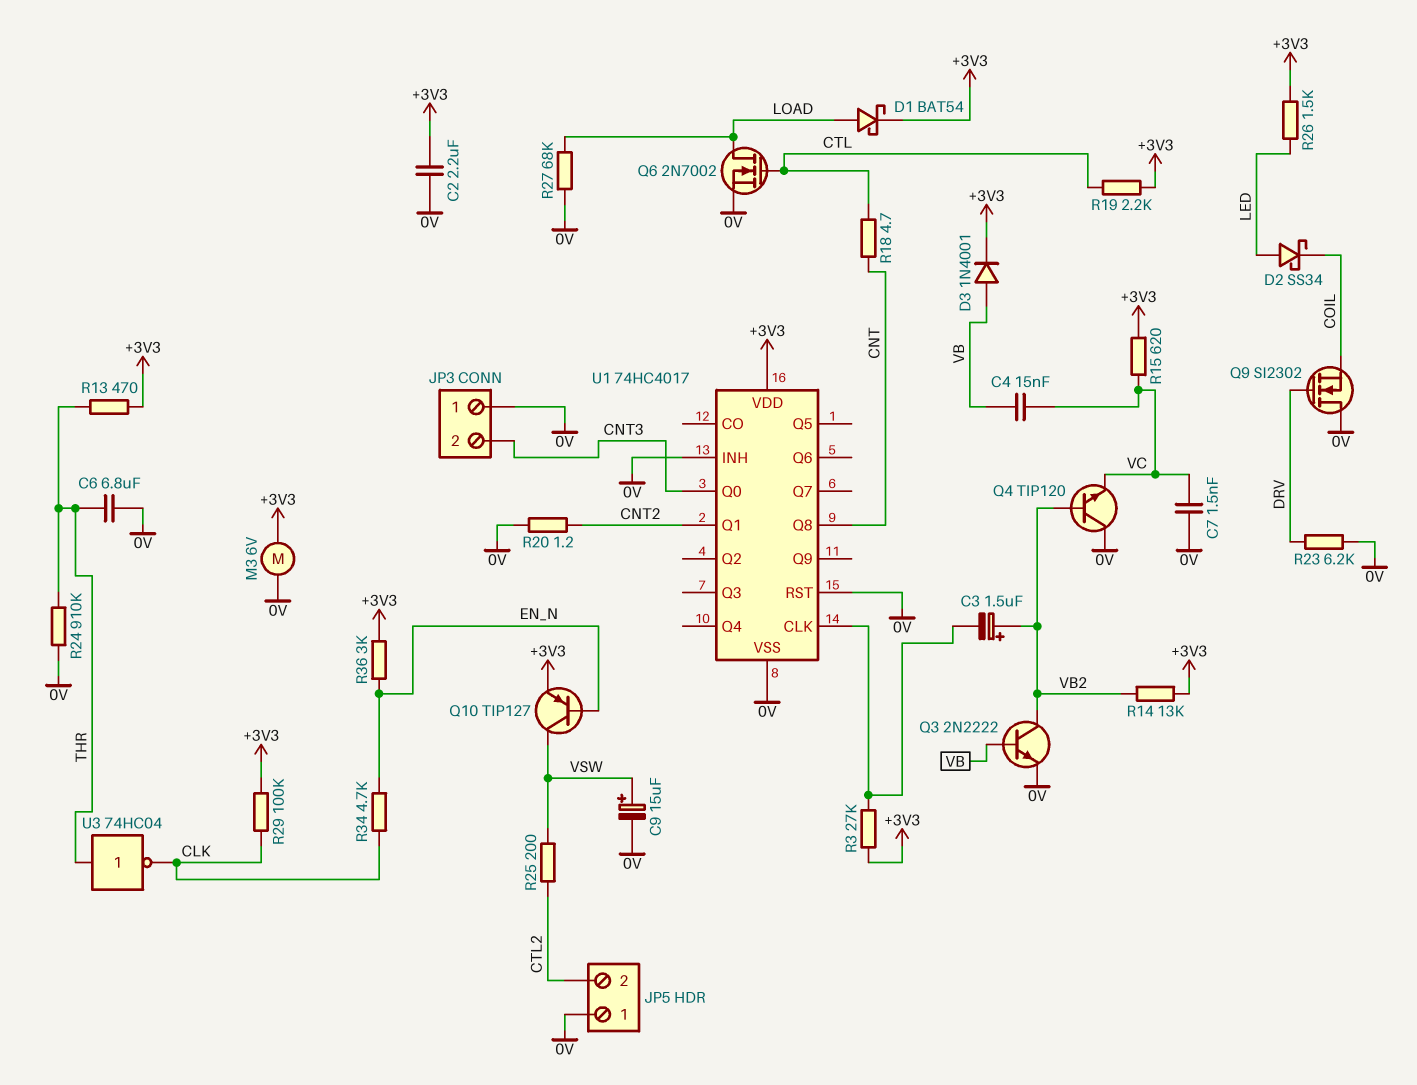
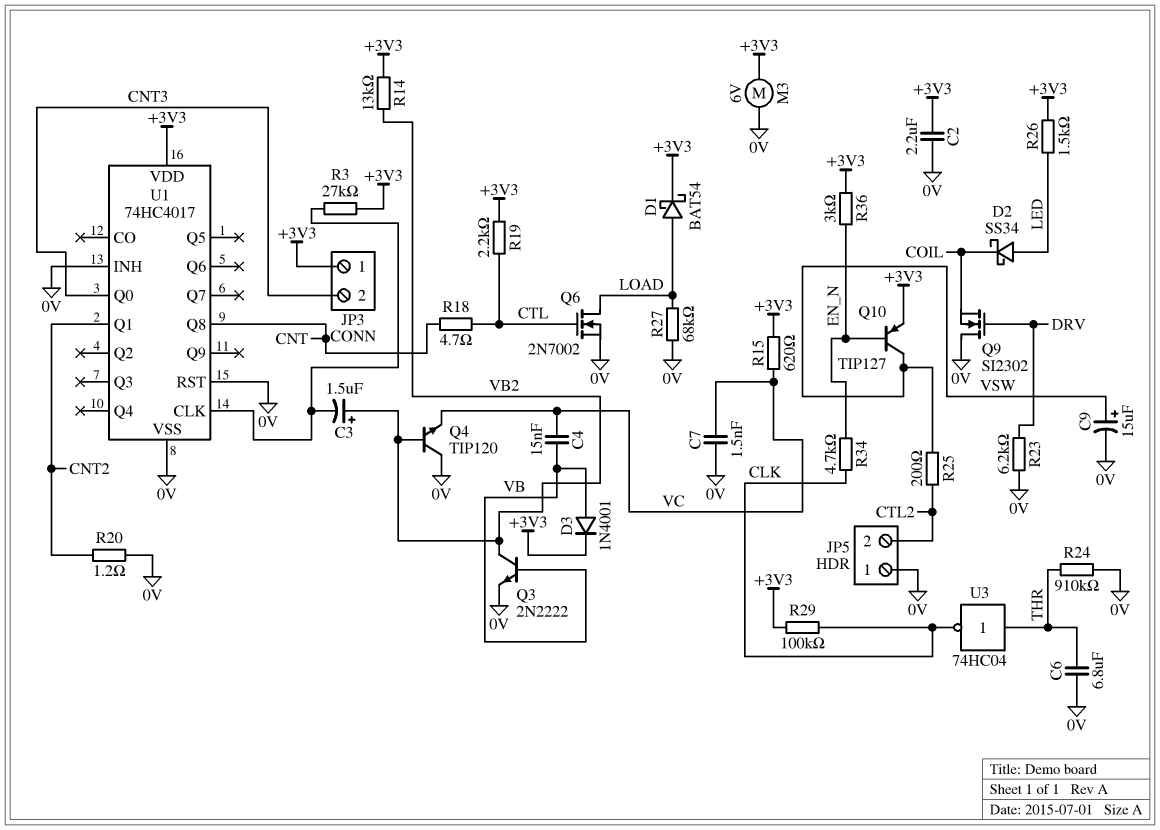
JP3 pin 1: 0V -> +3V3
R13: 470 (+3V3, THR) -> none

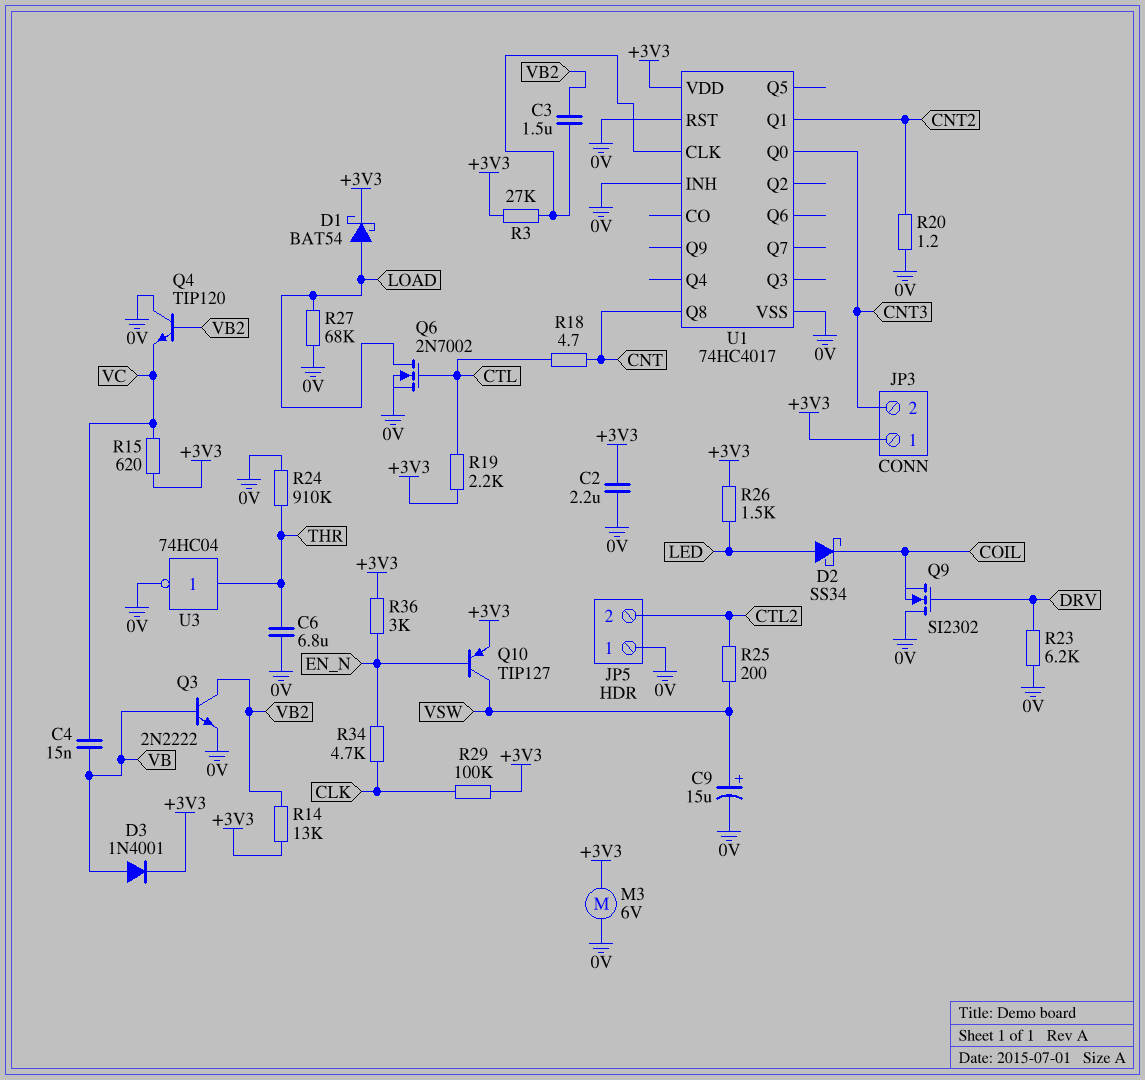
C3: 1.5uF (plus VB2, minus U1/CLK) -> 1.5uF (U1/CLK, VB2)
C7: 1.5nF (0V, VC) -> none
U3: NOT 74HC04 (in THR, out CLK) -> NOT 74HC04 (in THR, out 0V)

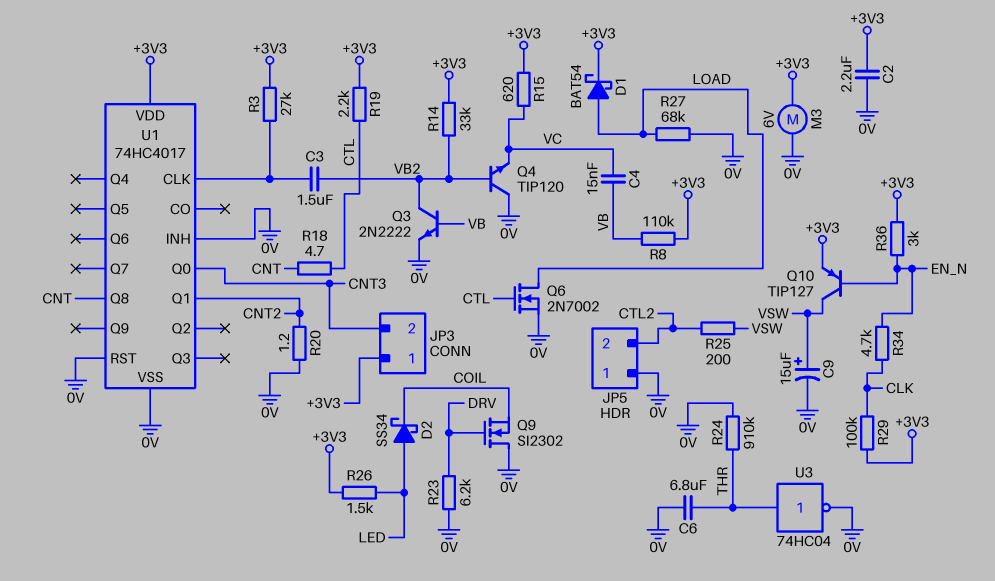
D3: diode 1N4001 (A VB, K +3V3) -> none
R8: none -> 110k (+3V3, VB)
R14: 13k (+3V3, VB2) -> 33k (+3V3, VB2)

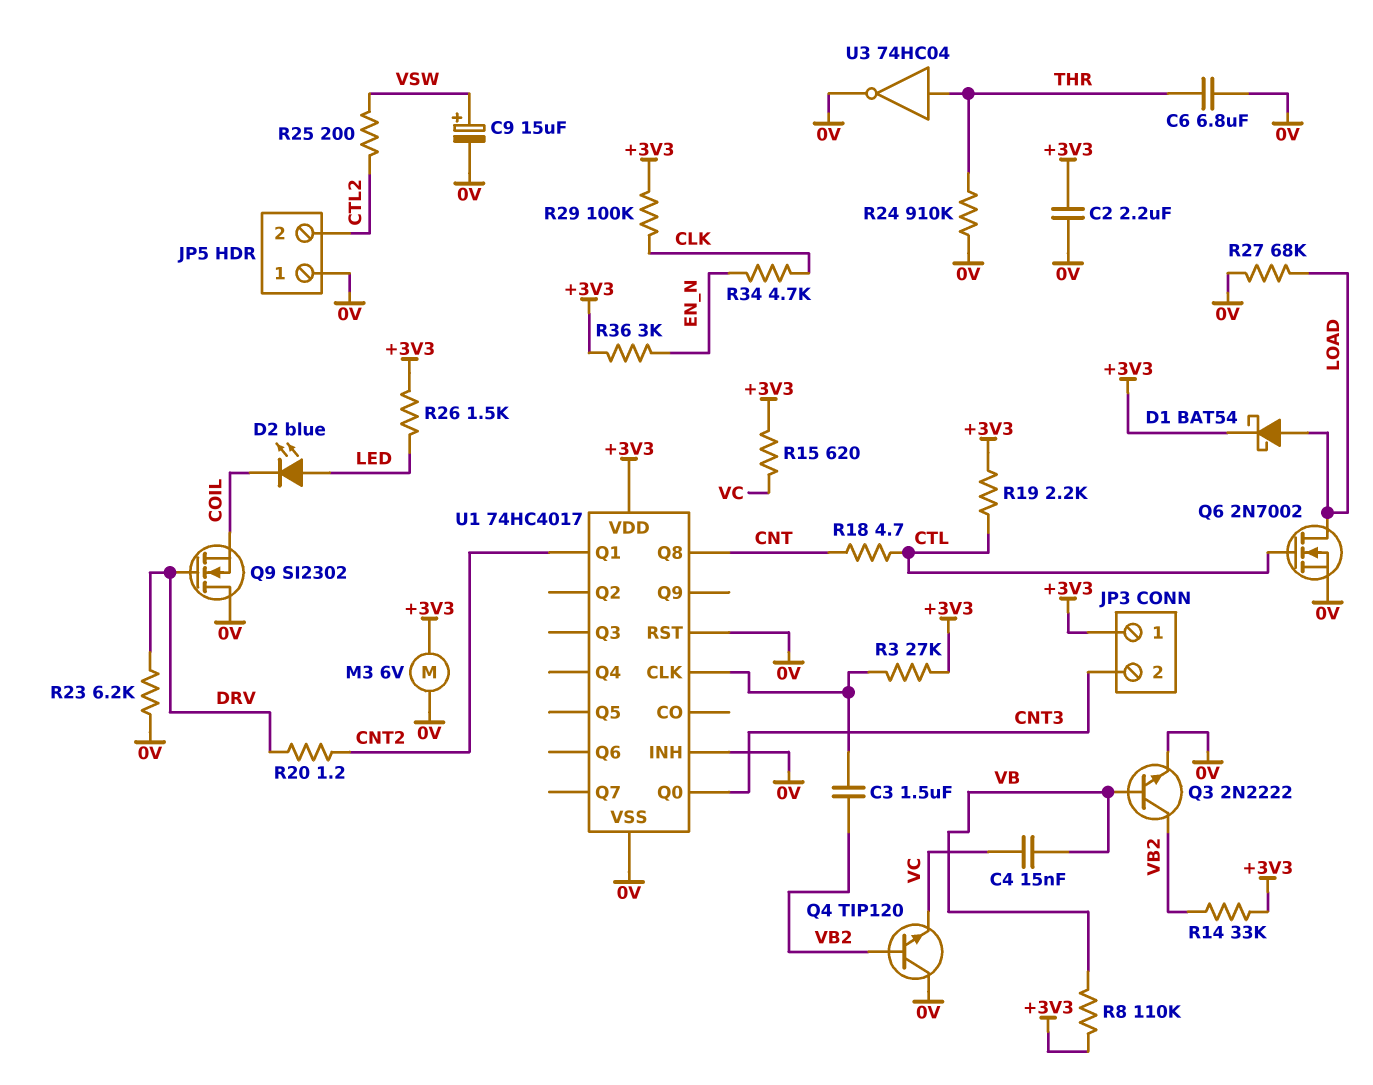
D2: schottky SS34 (A LED, K COIL) -> LED blue (A LED, K COIL)
Q10: PNP TIP127 (B EN_N, C VSW, E +3V3) -> none
R20: 1.2 (0V, CNT2) -> 1.2 (CNT2, DRV)

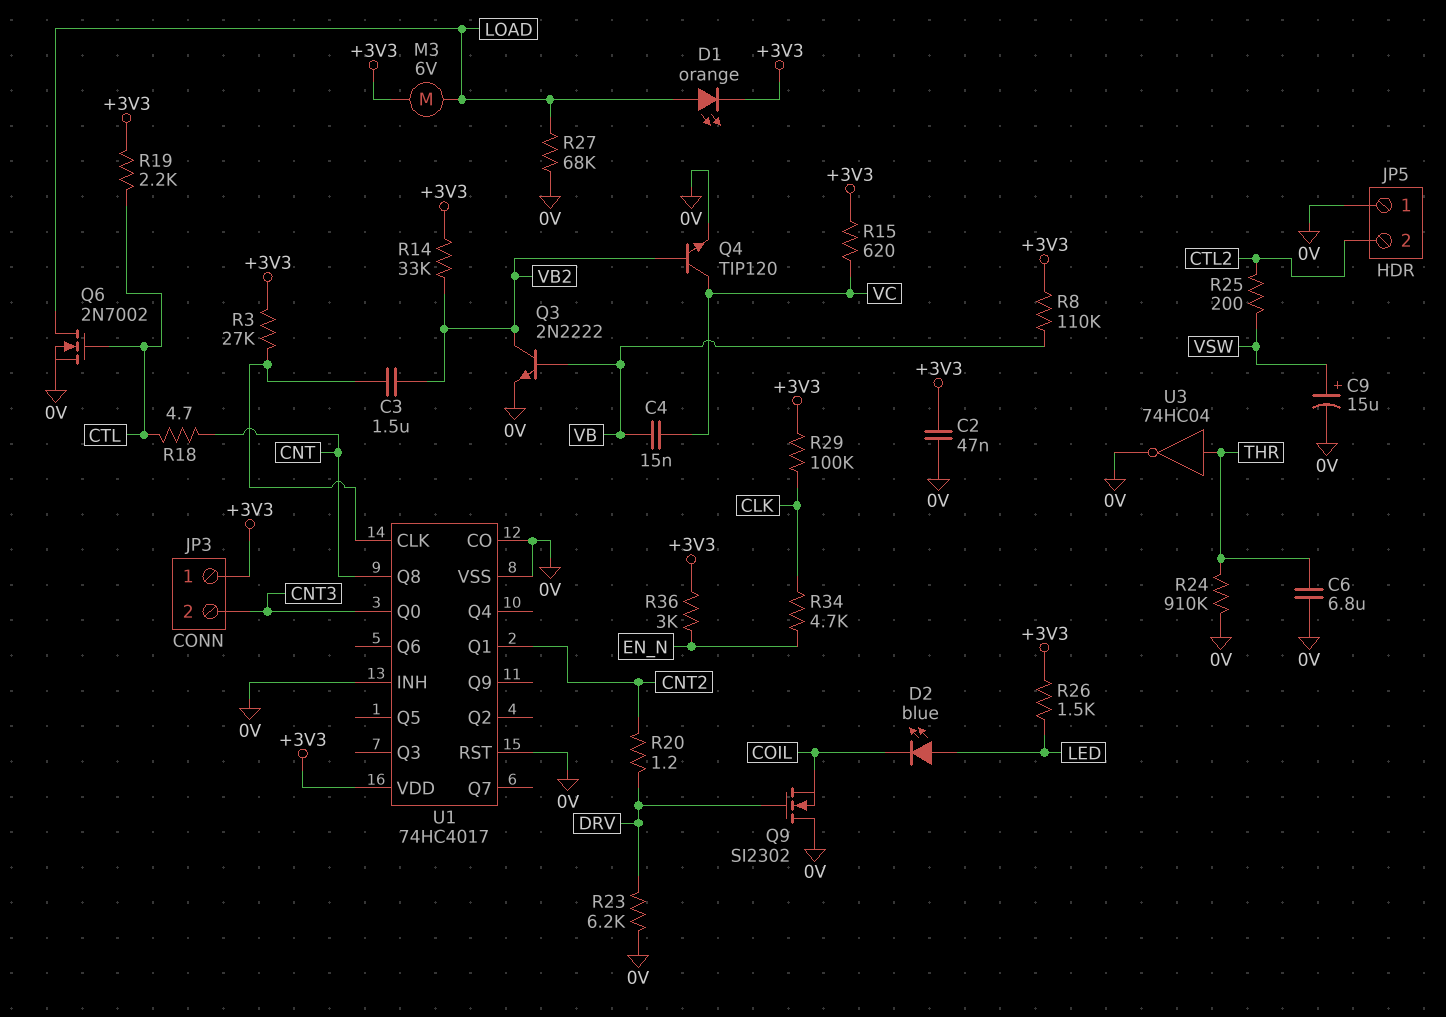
C2: 2.2uF (+3V3, 0V) -> 47nF (+3V3, 0V)
D1: schottky BAT54 (A LOAD, K +3V3) -> LED orange (A LOAD, K +3V3)
M3: motor 6V (+3V3, 0V) -> motor 6V (+3V3, LOAD)
Q4: NPN TIP120 (B VB2, C 0V, E VC) -> NPN TIP120 (B VB2, C VC, E 0V)
U1 pin CO: none -> 0V

